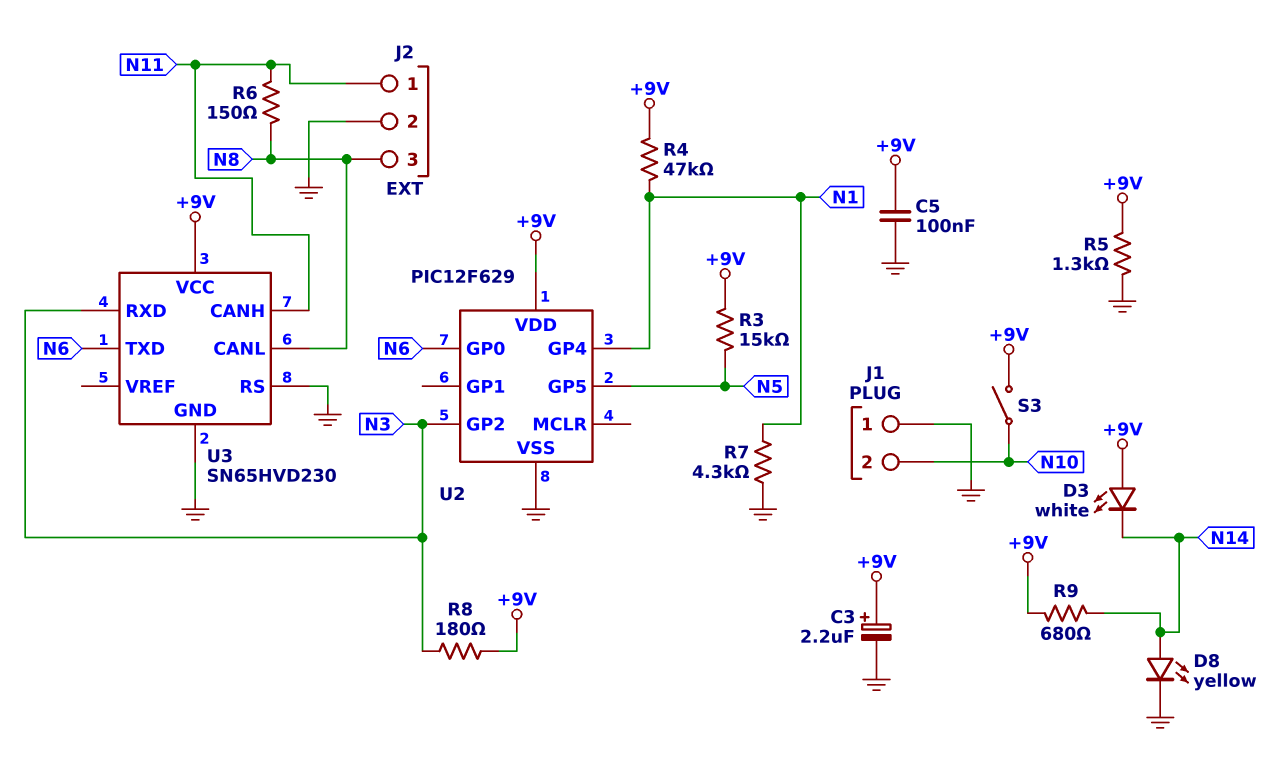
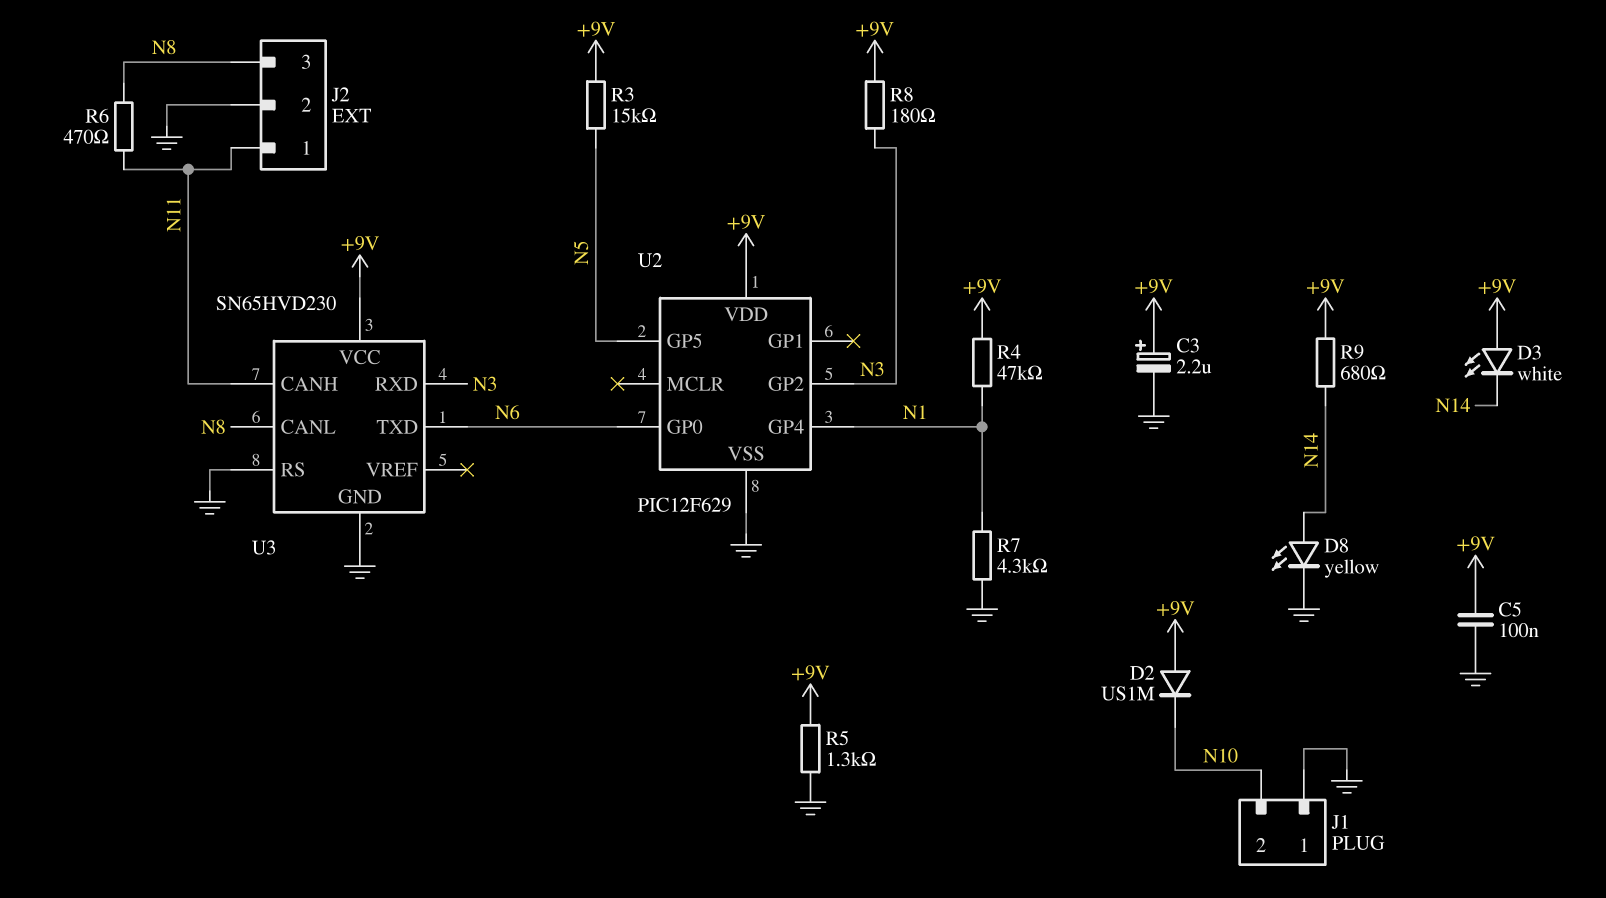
D2: none -> diode US1M (A +9V, K N10)
R6: 150 (N8, N11) -> 470 (N8, N11)
S3: switch (+9V, N10) -> none

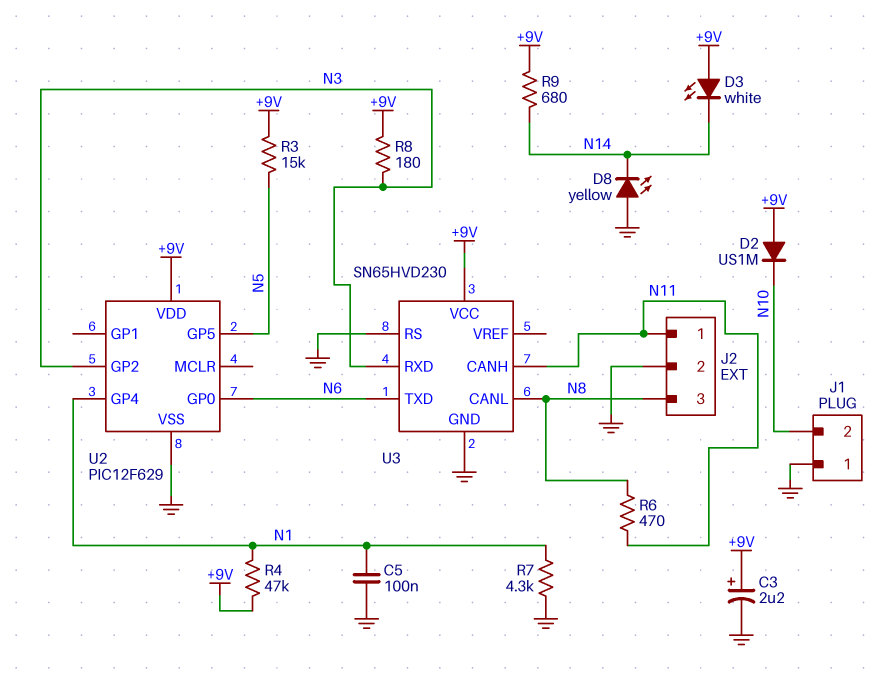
C5: 100nF (+9V, GND) -> 100nF (GND, N1)
D8: LED yellow (A N14, K GND) -> LED yellow (A GND, K N14)
R5: 1.3k (+9V, GND) -> none

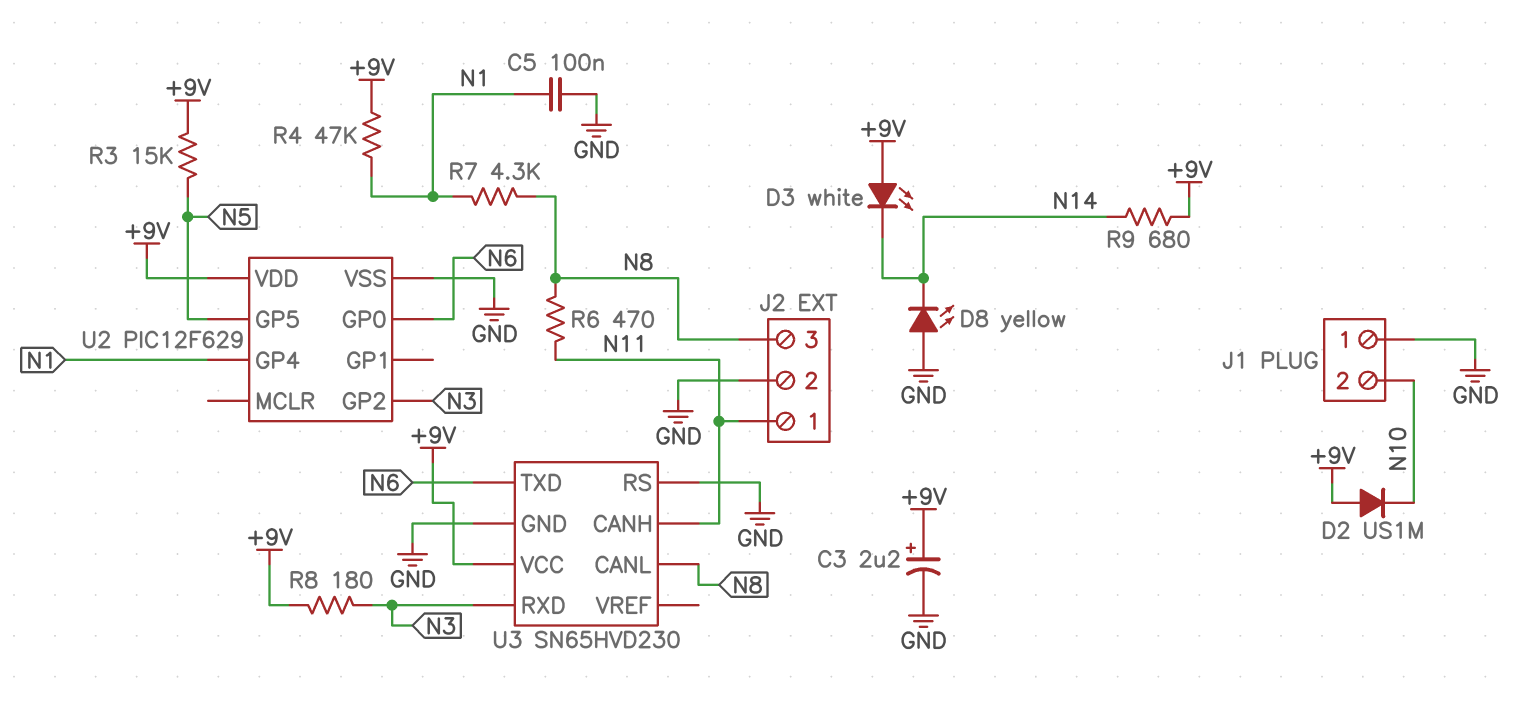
R7: 4.3k (GND, N1) -> 4.3k (N1, N8)

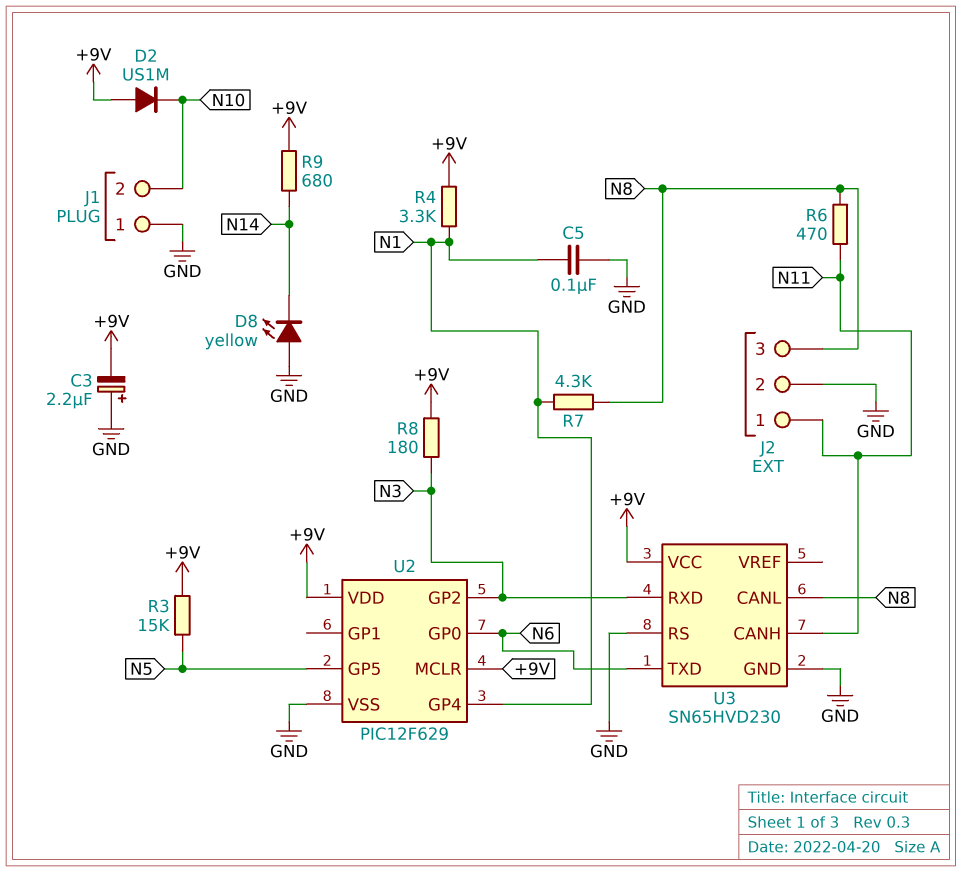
C3: 2.2uF (plus +9V, minus GND) -> 2.2uF (plus GND, minus +9V)
D3: LED white (A +9V, K N14) -> none
R4: 47k (+9V, N1) -> 3.3k (+9V, N1)
U2 pin MCLR: none -> +9V

